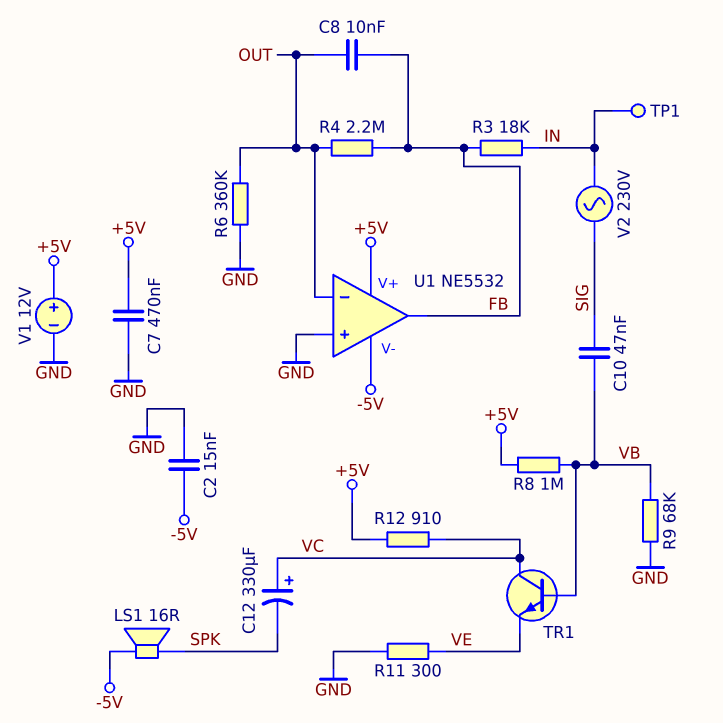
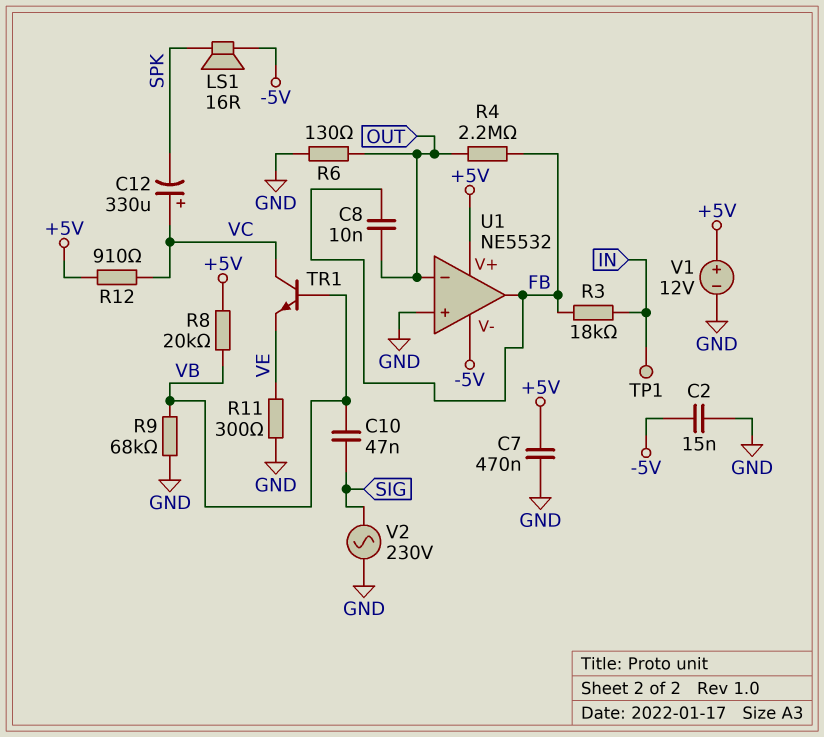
R6: 360k (GND, OUT) -> 130 (GND, OUT)
R8: 1M (+5V, VB) -> 20k (+5V, VB)
V2: AC 230V (IN, SIG) -> AC 230V (GND, SIG)

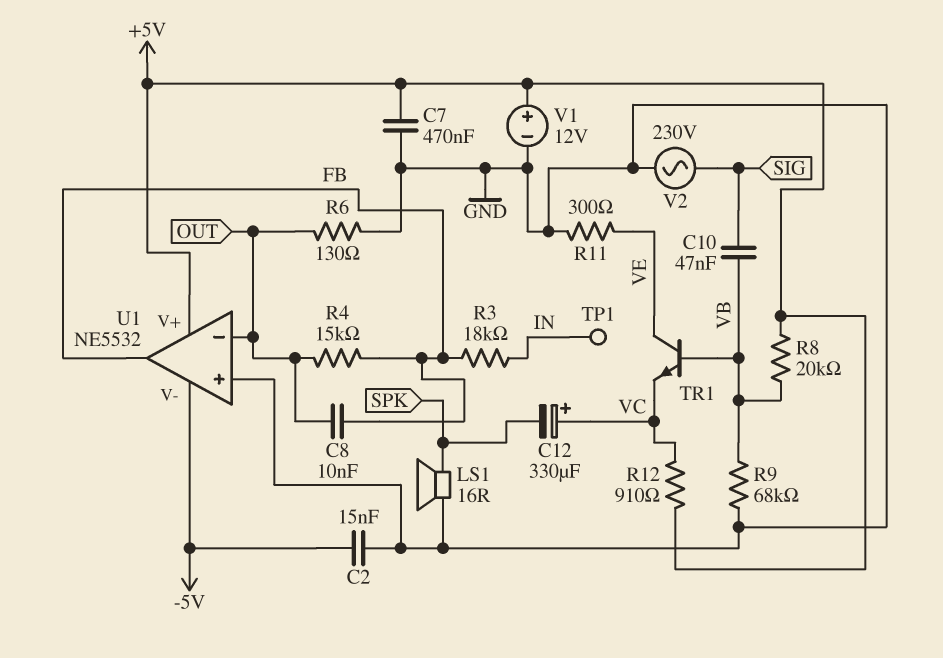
LS1: speaker 16R (-5V, SPK) -> speaker 16R (GND, SPK)
R4: 2.2M (FB, OUT) -> 15k (FB, OUT)
TR1: NPN (B VB, C VC, E VE) -> NPN (B VB, C VE, E VC)

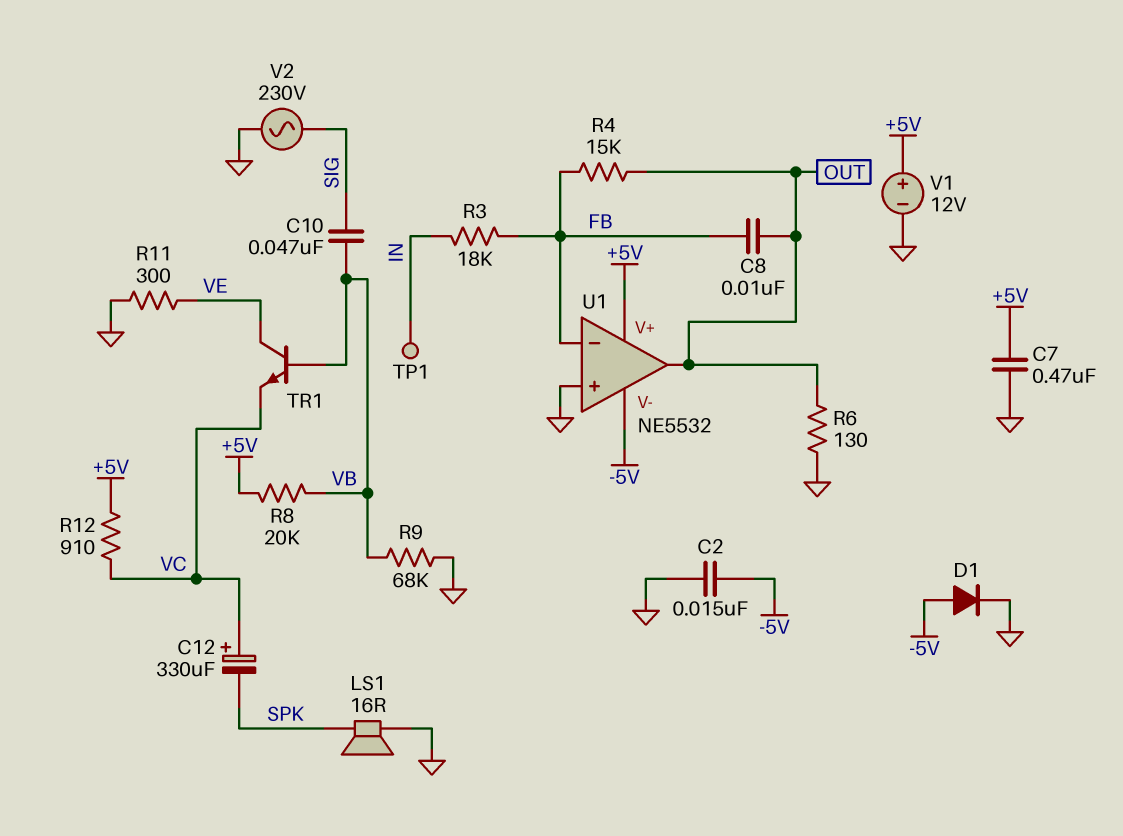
D1: none -> diode (A -5V, K GND)
U1 pin in-: OUT -> FB
U1 pin out: FB -> OUT

